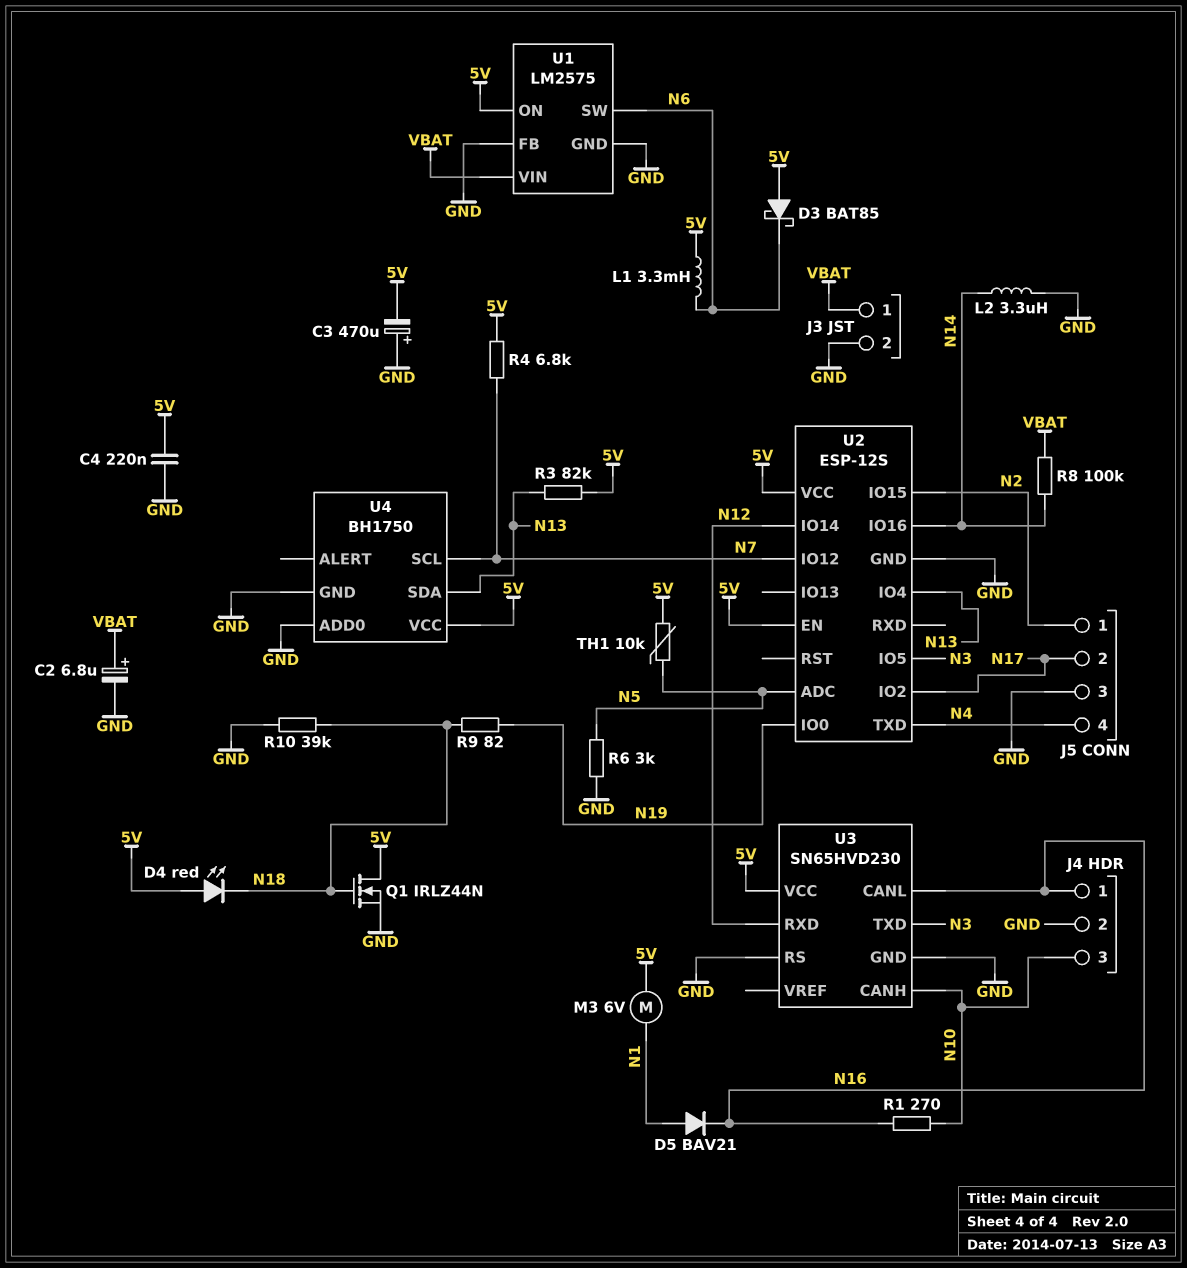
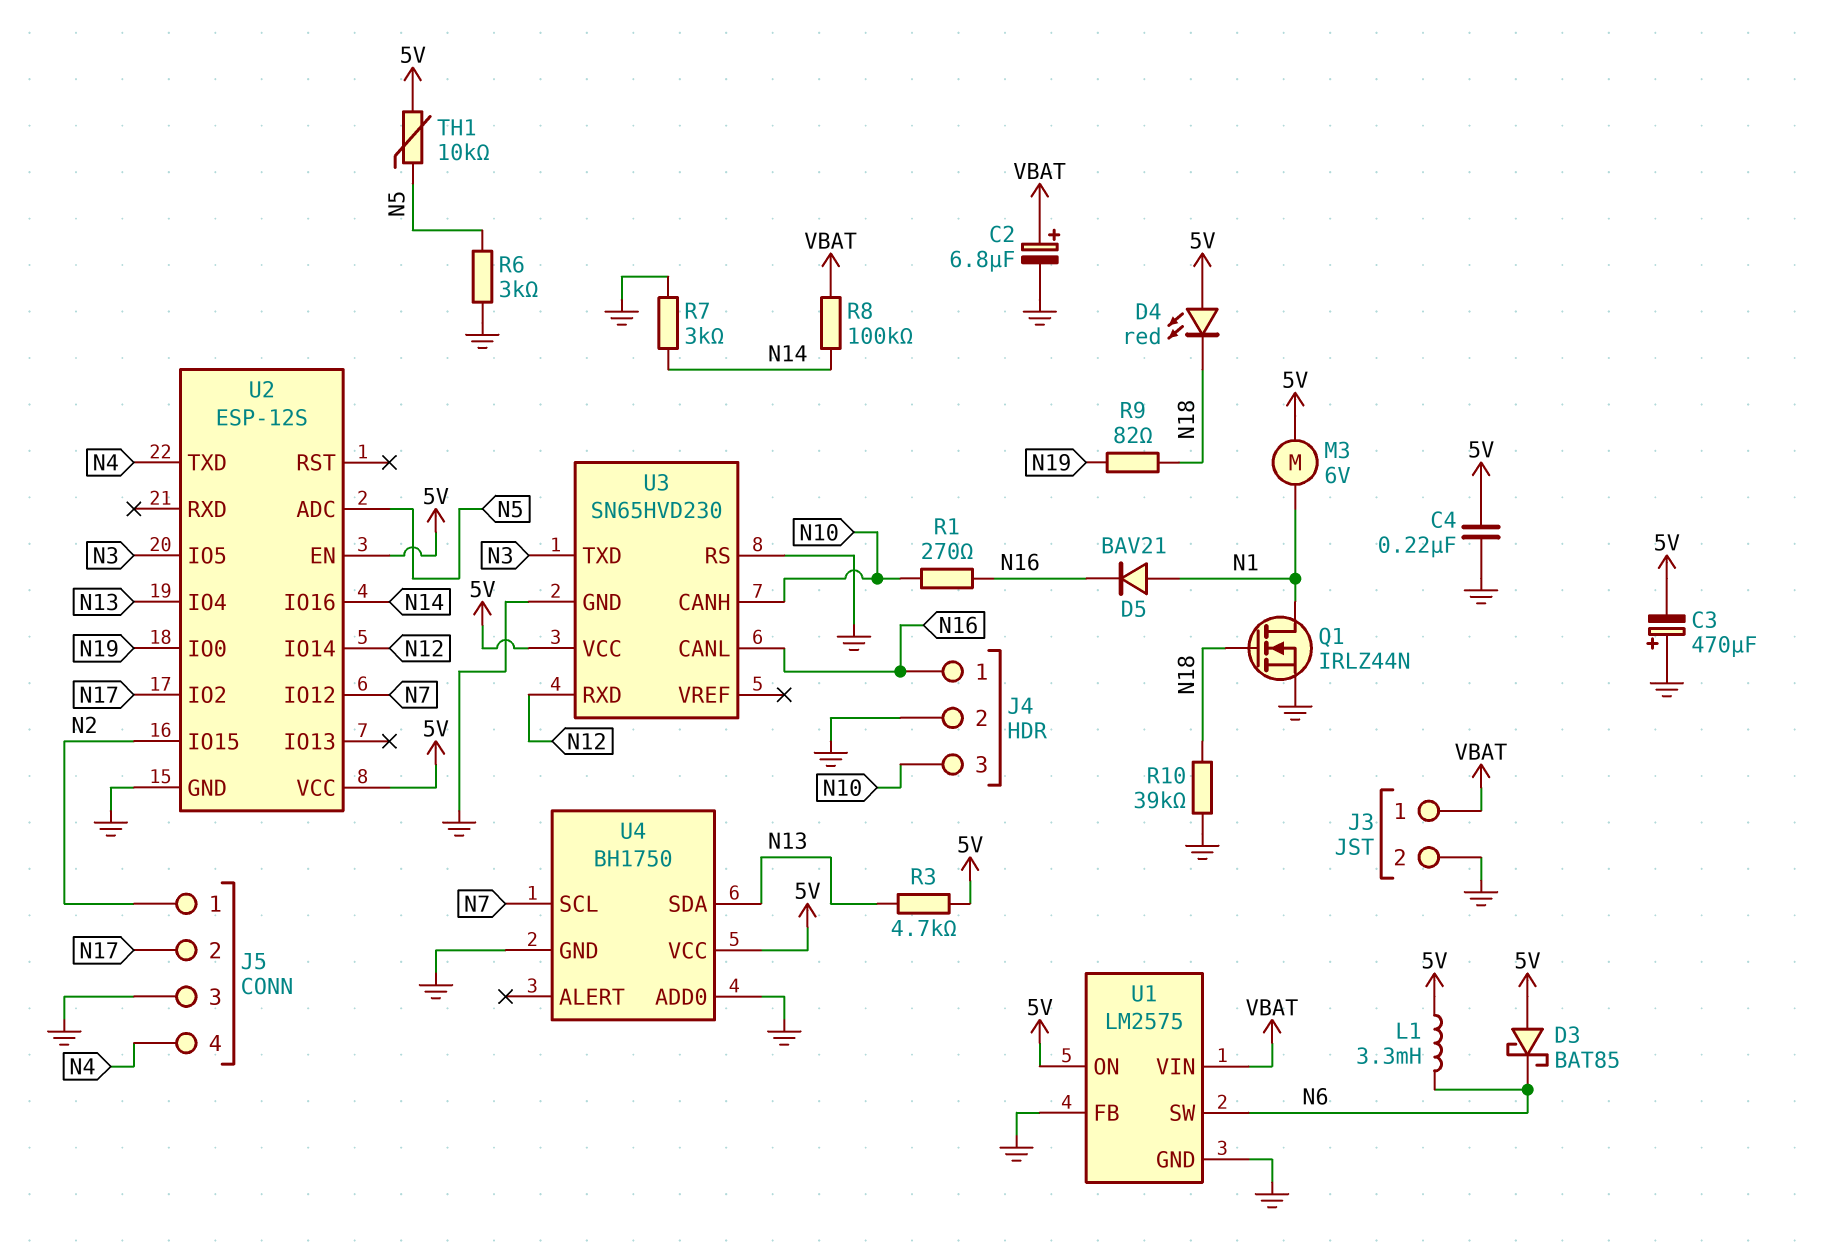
L2: 3.3uH (GND, N14) -> none
Q1: NMOS IRLZ44N (G N18, D 5V, S GND) -> NMOS IRLZ44N (G N18, D N1, S GND)
R3: 82k (5V, N13) -> 4.7k (5V, N13)
R4: 6.8k (5V, N7) -> none
R7: none -> 3k (GND, N14)

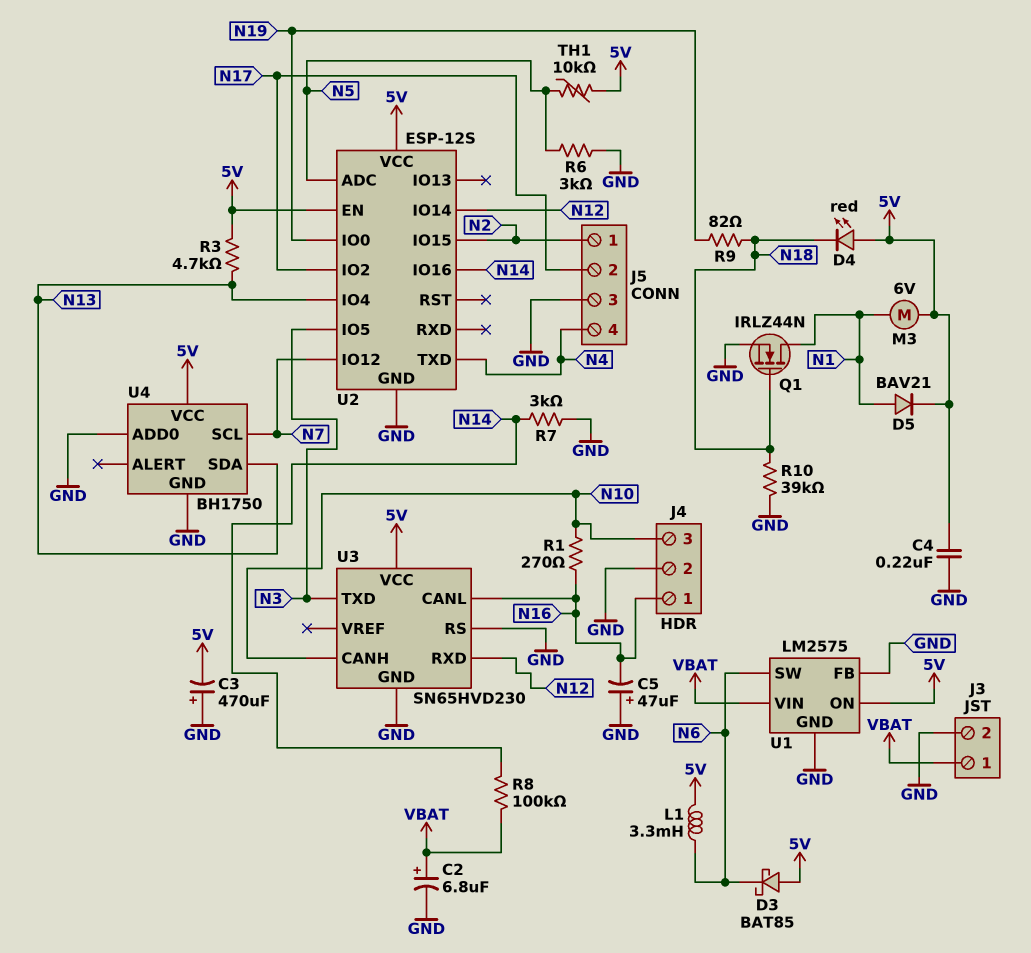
C5: none -> 47uF (plus GND, minus N16)
D5: diode BAV21 (A N1, K N16) -> diode BAV21 (A N1, K 5V)

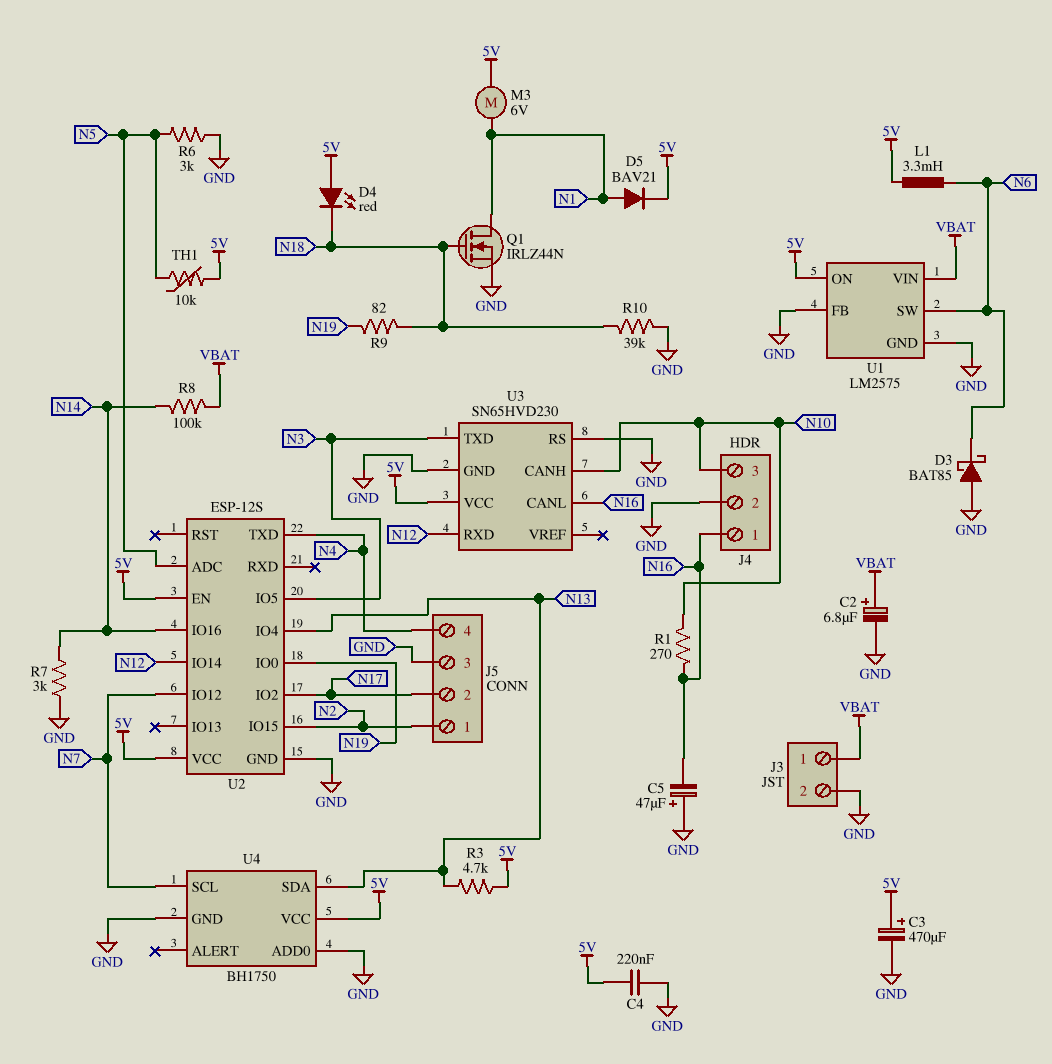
C3: 470uF (plus GND, minus 5V) -> 470uF (plus 5V, minus GND)
D3: schottky BAT85 (A 5V, K N6) -> schottky BAT85 (A GND, K N6)

